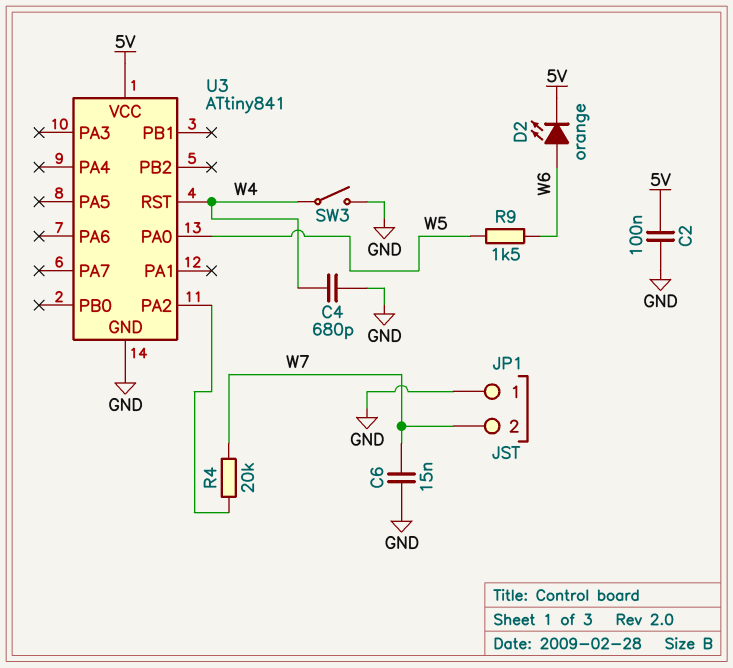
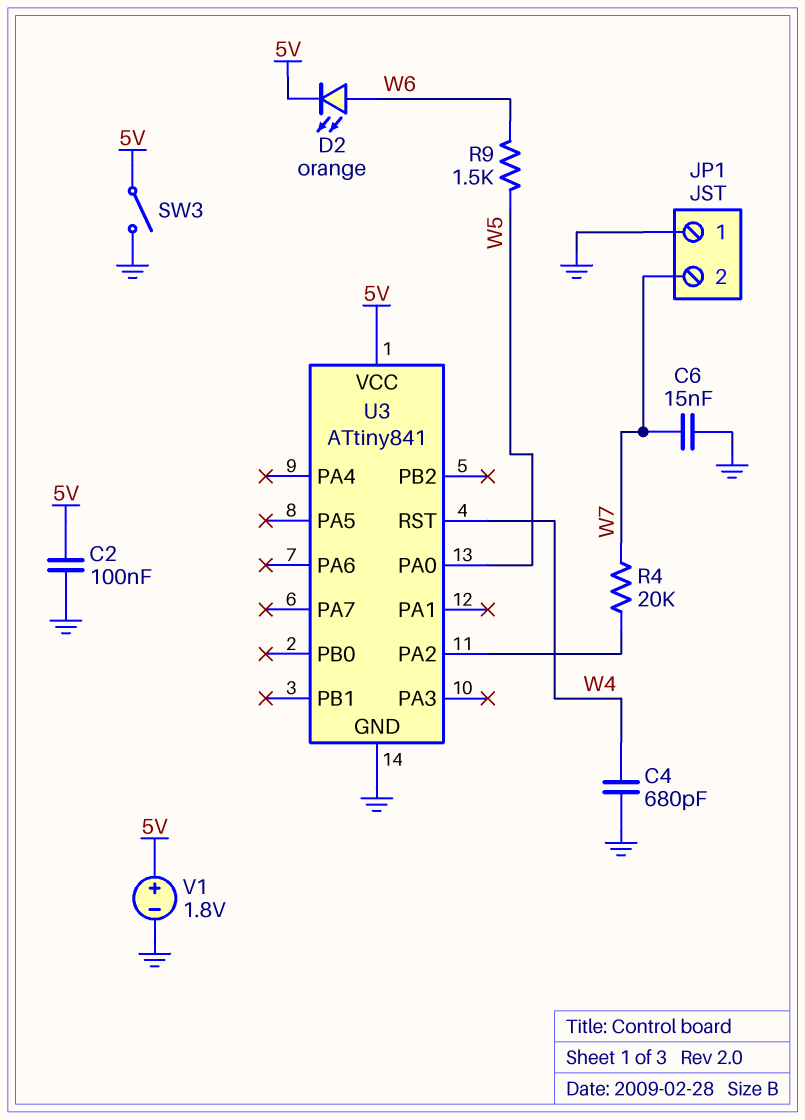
SW3: switch (GND, W4) -> switch (5V, GND)
V1: none -> 1.8V (plus 5V, minus GND)

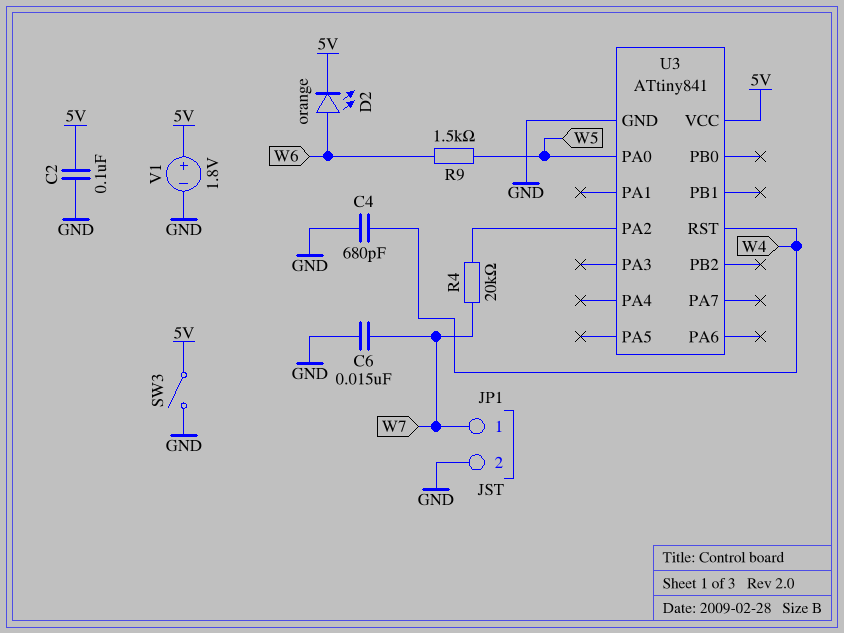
JP1 pin 1: GND -> W7
JP1 pin 2: W7 -> GND

